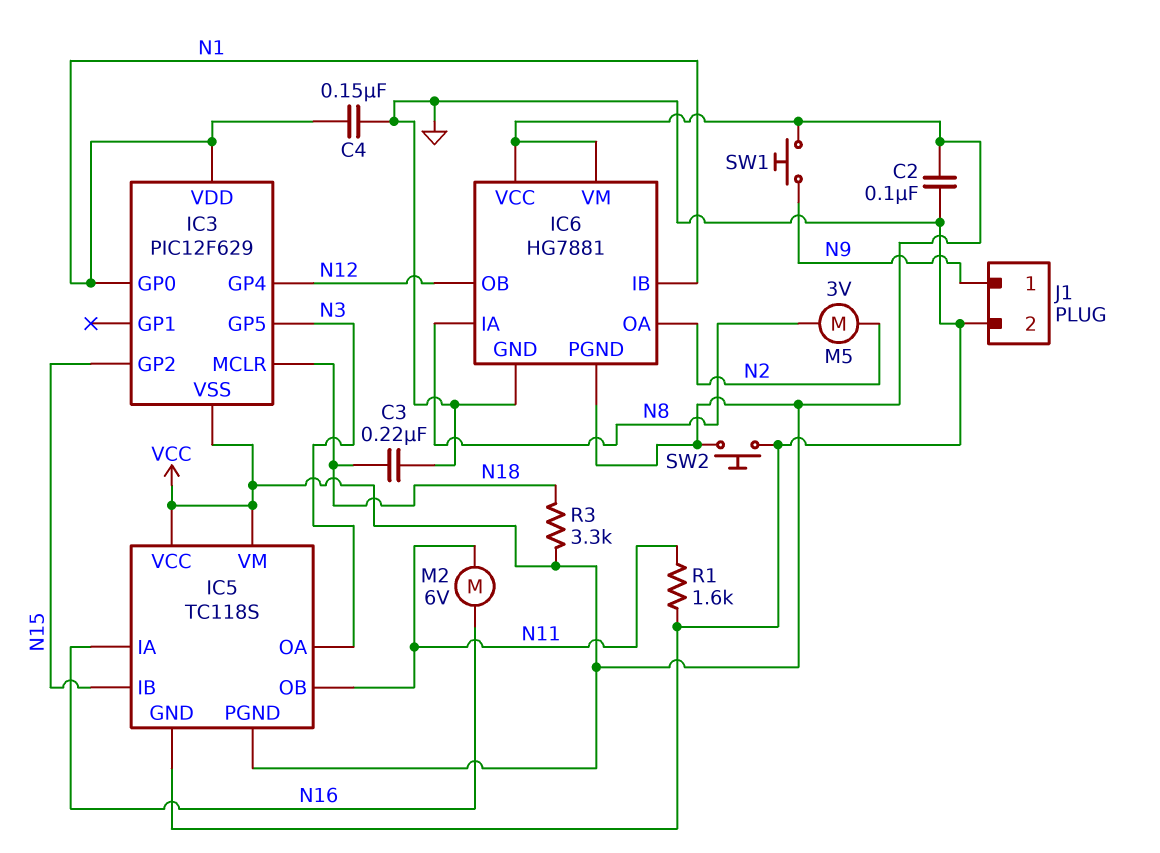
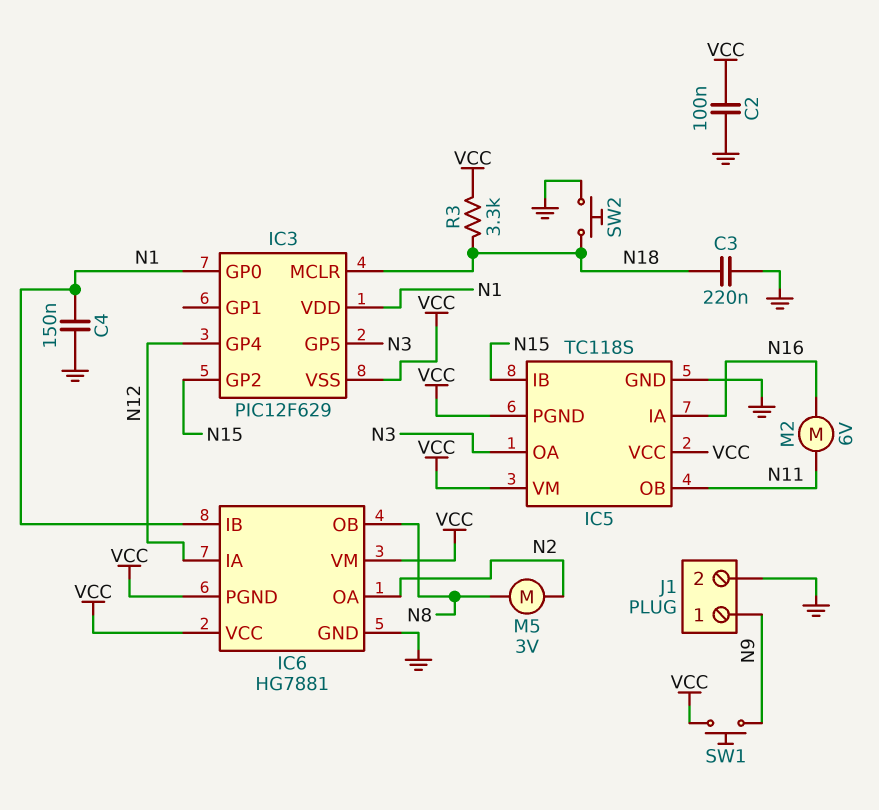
IC6 pin IA: N8 -> N12
IC6 pin OB: N12 -> N8
R1: 1.6k (GND, N11) -> none
SW2: button (GND, VCC) -> button (GND, N18)

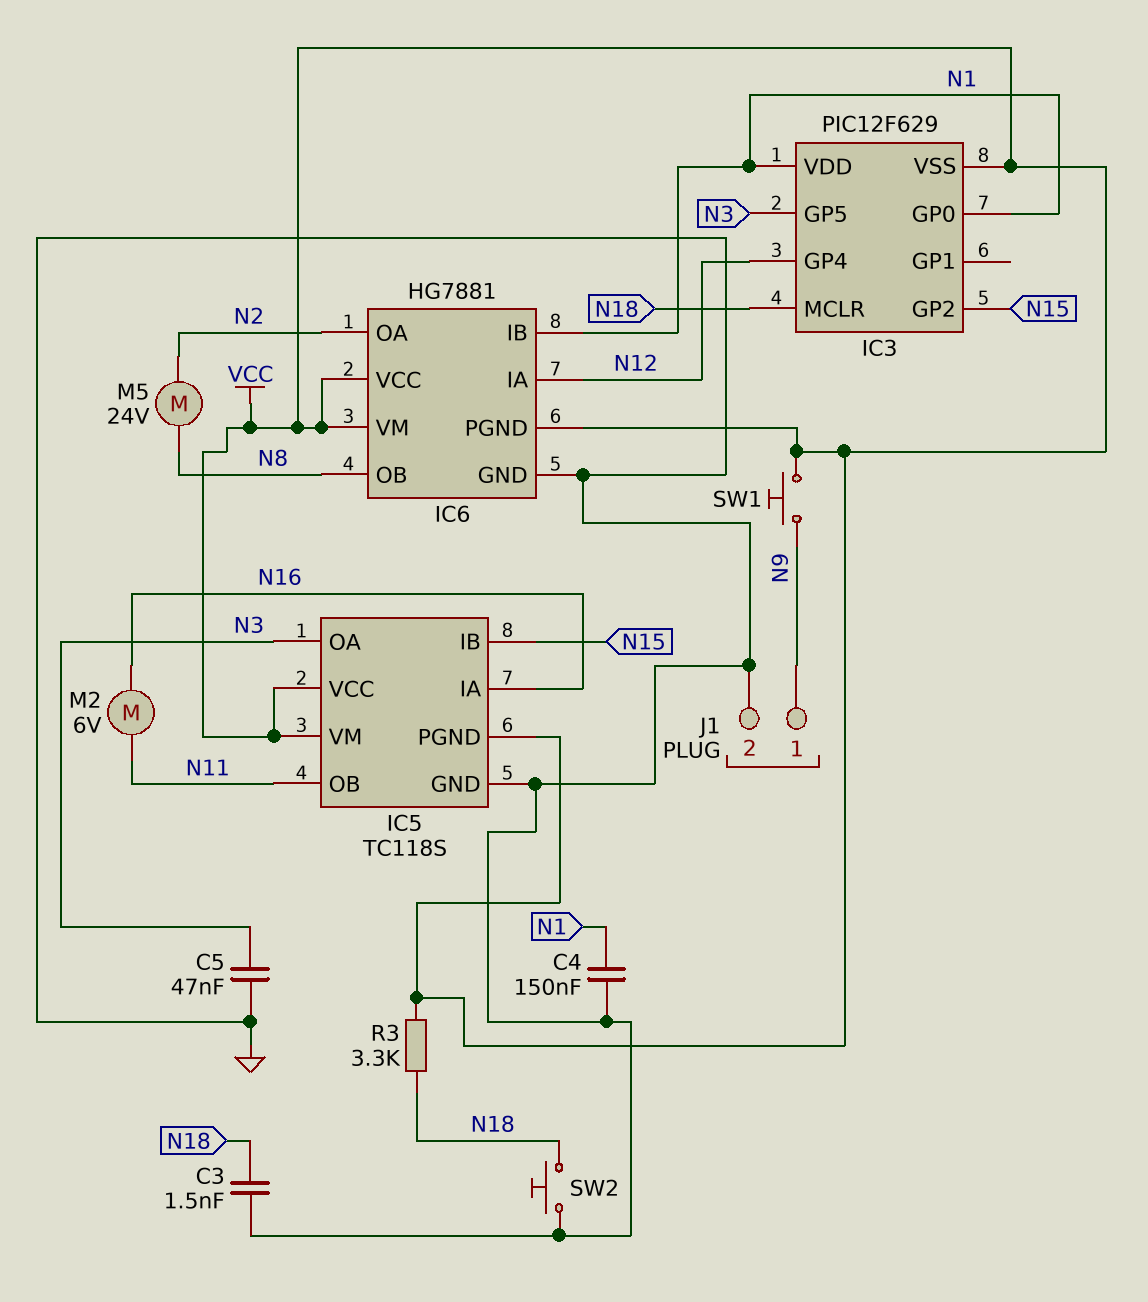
C2: 100nF (GND, VCC) -> none
C3: 220nF (GND, N18) -> 1.5nF (GND, N18)
C5: none -> 47nF (GND, N3)
M5: motor 3V (N2, N8) -> motor 24V (N2, N8)

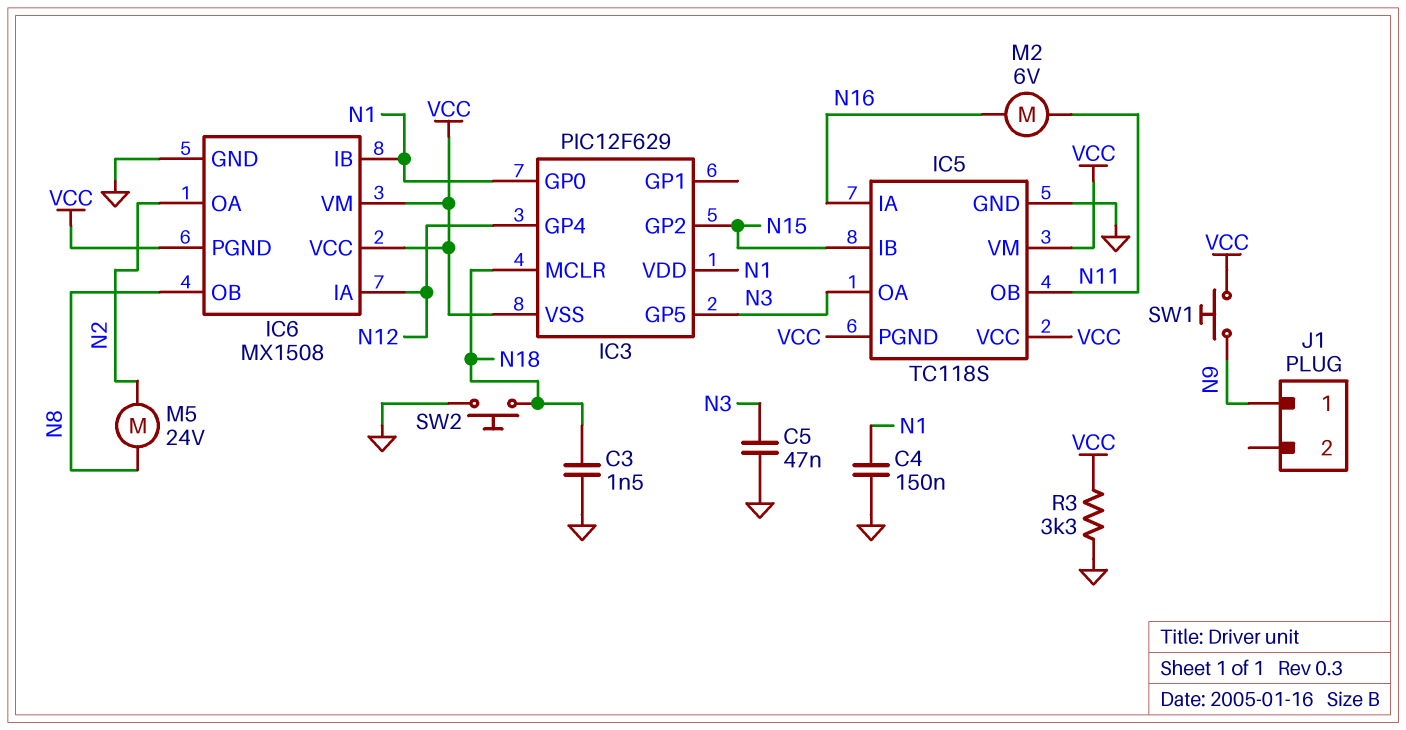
IC6: HG7881 -> MX1508
J1 pin 2: GND -> none
R3: 3.3k (N18, VCC) -> 3.3k (GND, VCC)

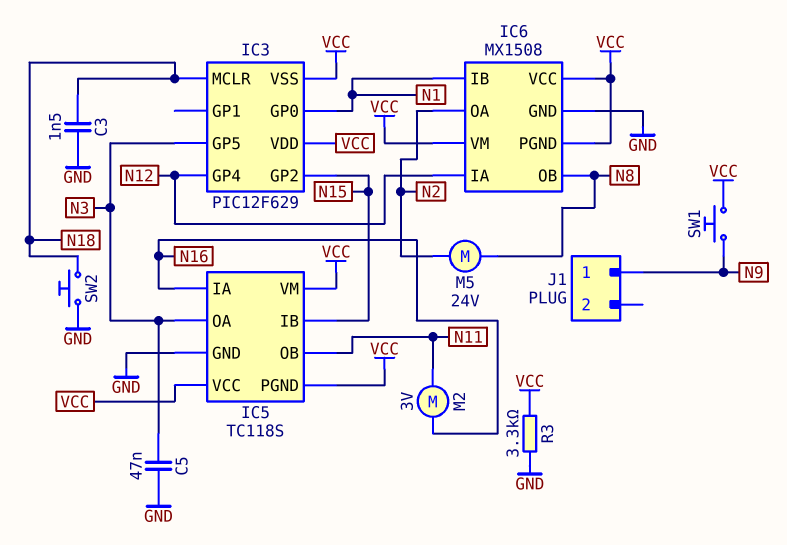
C4: 150nF (GND, N1) -> none
IC3 pin VDD: N1 -> VCC
M2: motor 6V (N11, N16) -> motor 3V (N11, N16)

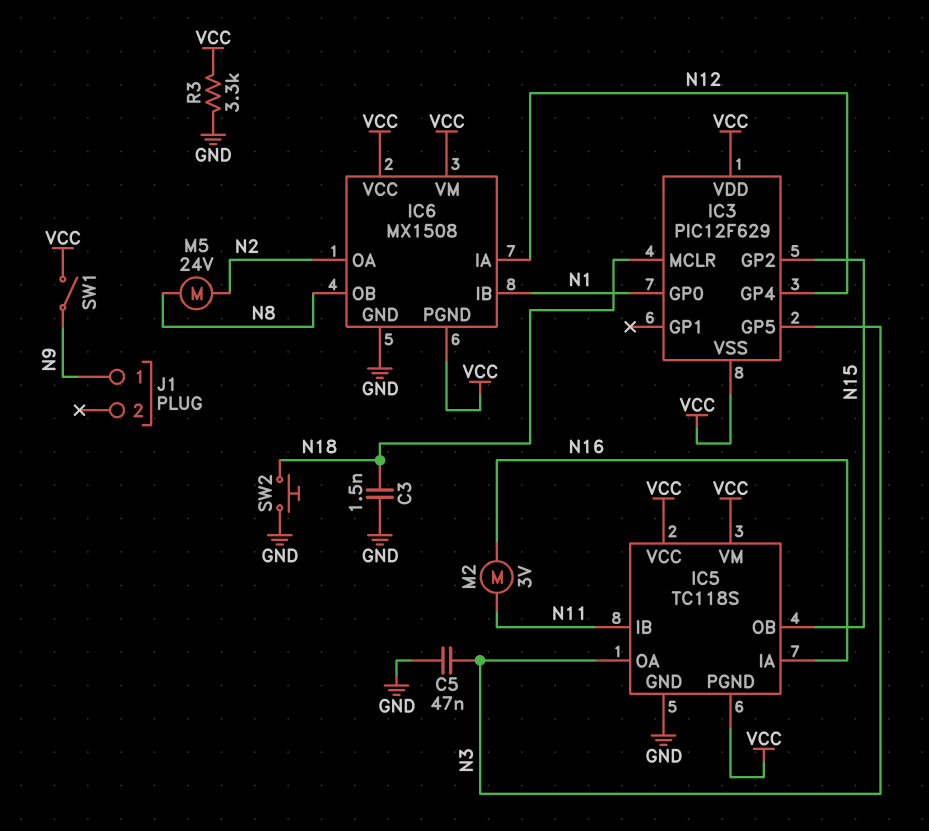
IC5 pin IB: N15 -> N11
IC5 pin OB: N11 -> N15
SW1: button (N9, VCC) -> switch (N9, VCC)

